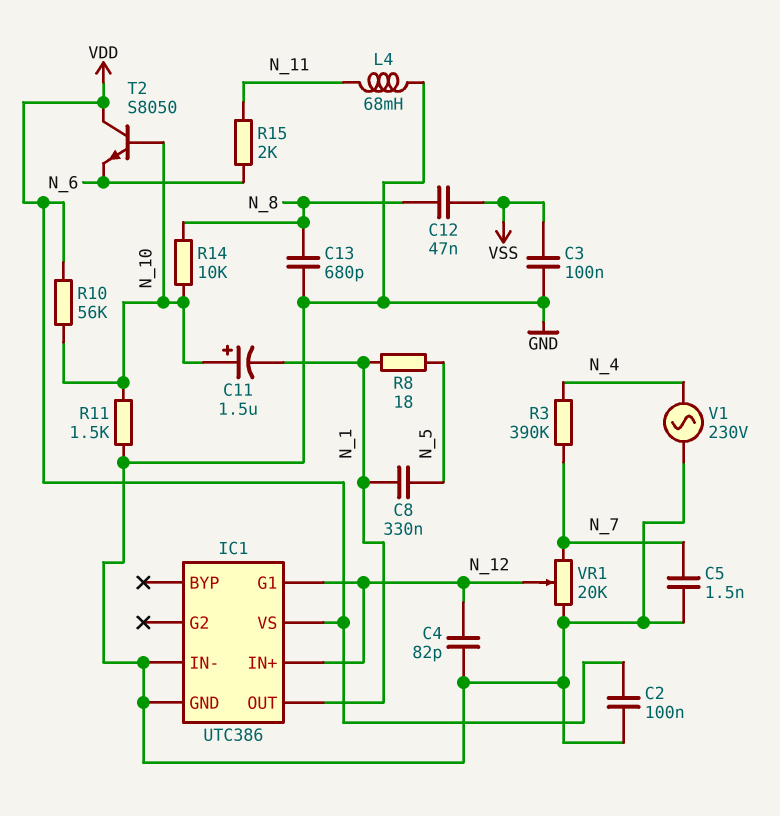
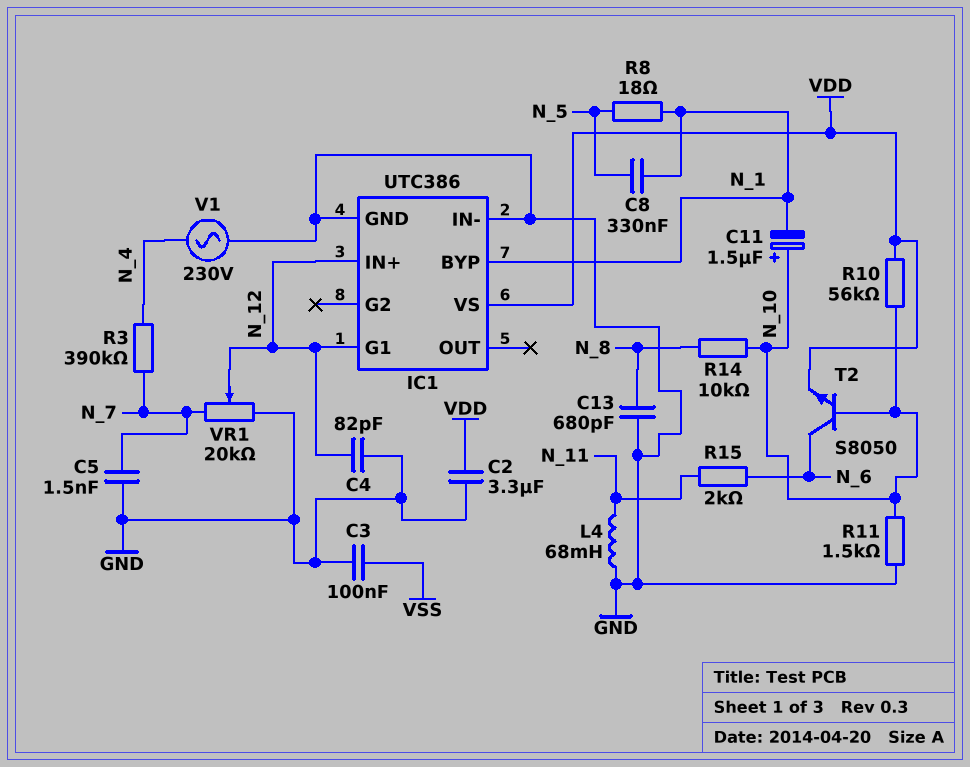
C2: 100nF (GND, VDD) -> 3.3uF (GND, VDD)
C12: 47nF (N_8, VSS) -> none
IC1 pin BYP: none -> N_1
IC1 pin OUT: N_1 -> none
T2: NPN S8050 (B N_10, C VDD, E N_6) -> NPN S8050 (B N_10, C N_6, E VDD)

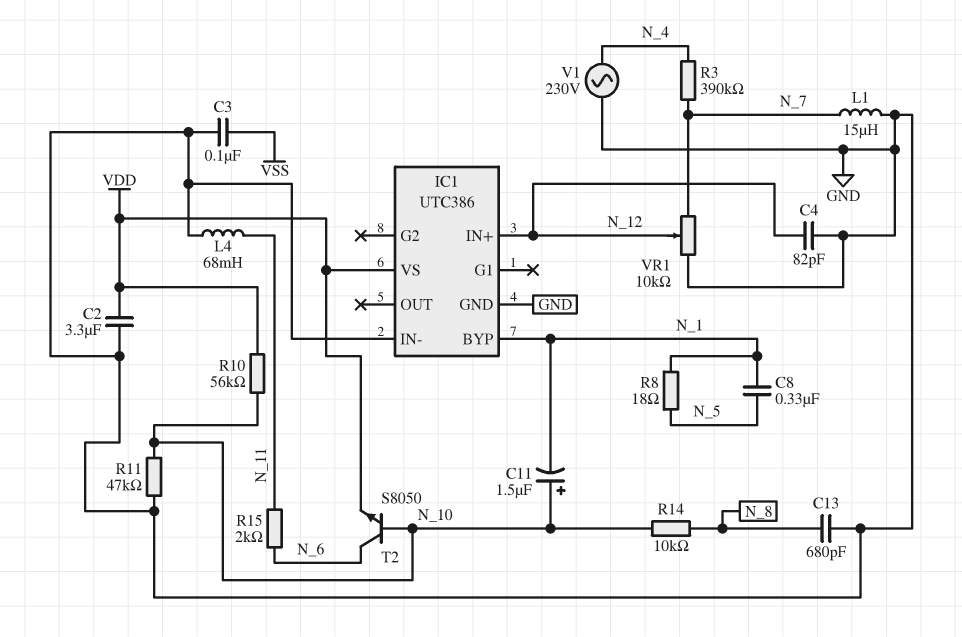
C5: 1.5nF (GND, N_7) -> none
IC1 pin G1: N_12 -> none
L1: none -> 15uH (GND, N_7)
R11: 1.5k (GND, N_10) -> 47k (GND, N_10)
VR1: 20k (GND, N_7, wiper N_12) -> 10k (GND, N_7, wiper N_12)

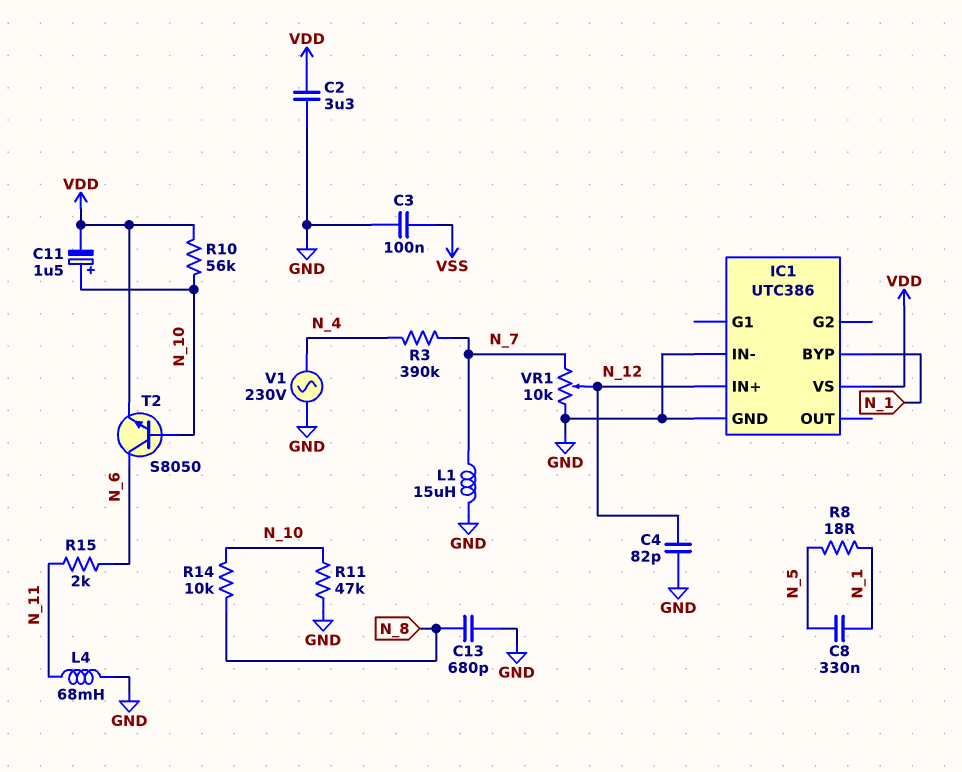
C11: 1.5uF (plus N_10, minus N_1) -> 1.5uF (plus N_10, minus VDD)

